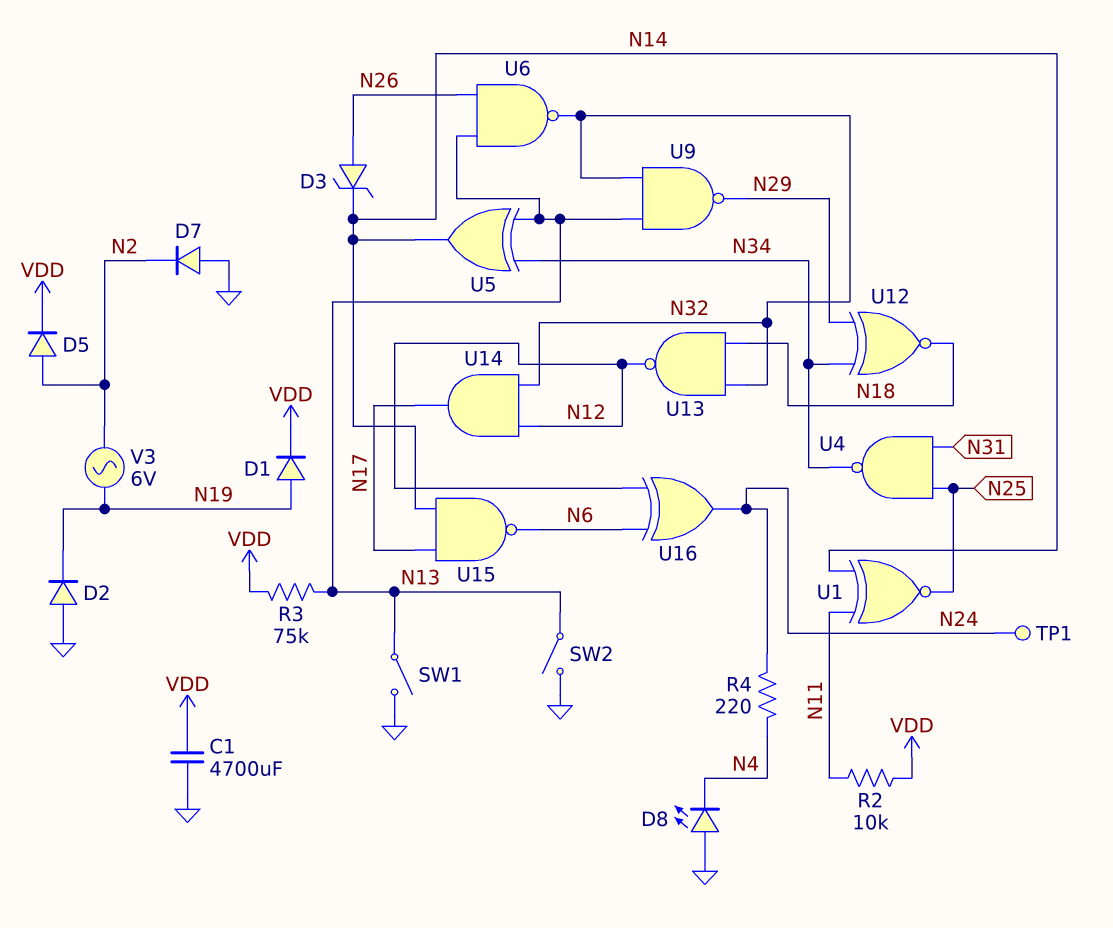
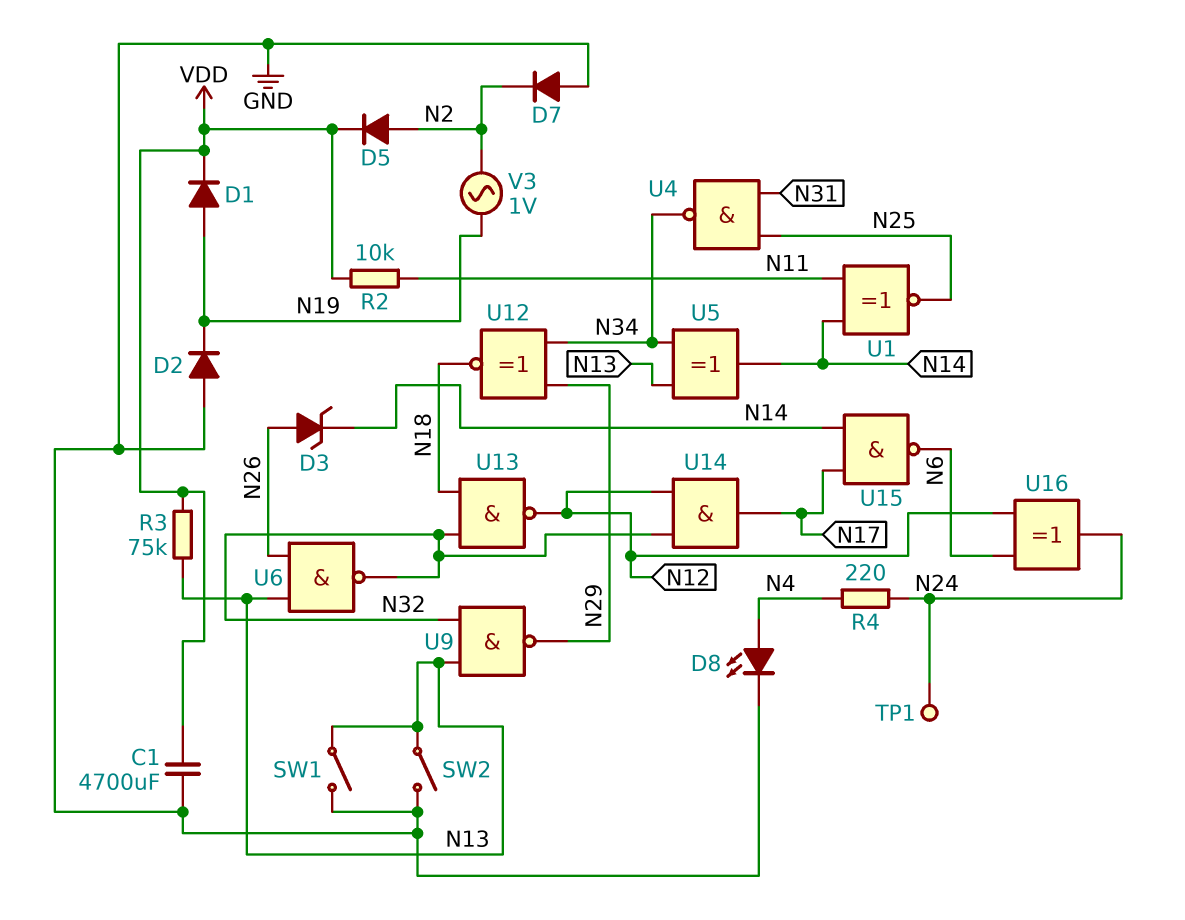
D8: LED (A GND, K N4) -> LED (A N4, K GND)
V3: AC 6V (N2, N19) -> AC 1V (N2, N19)

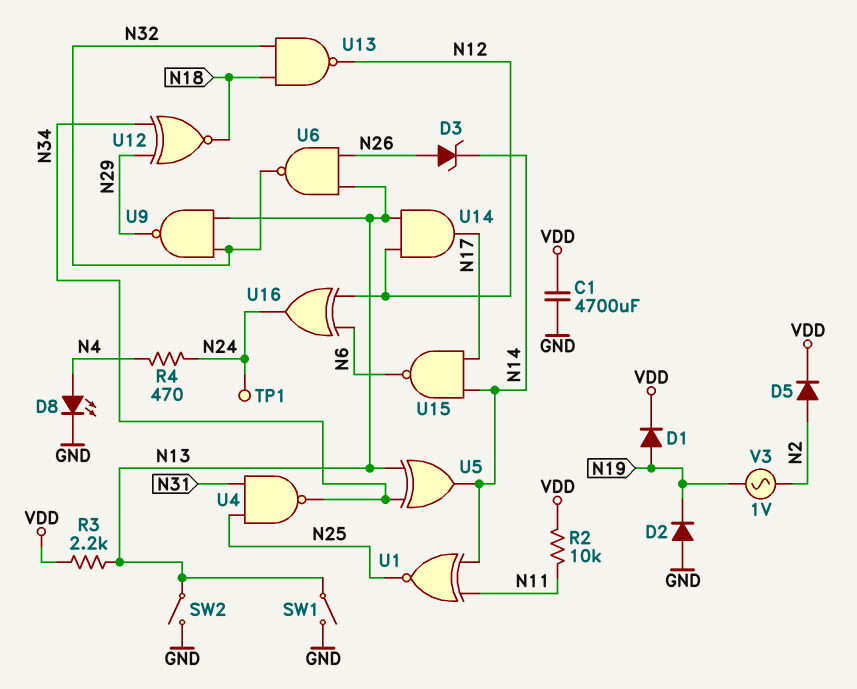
D7: diode (A GND, K N2) -> none
R3: 75k (N13, VDD) -> 2.2k (N13, VDD)
R4: 220 (N4, N24) -> 470 (N4, N24)
U14: AND (in N12, in N32, out N17) -> AND (in N12, in N13, out N17)

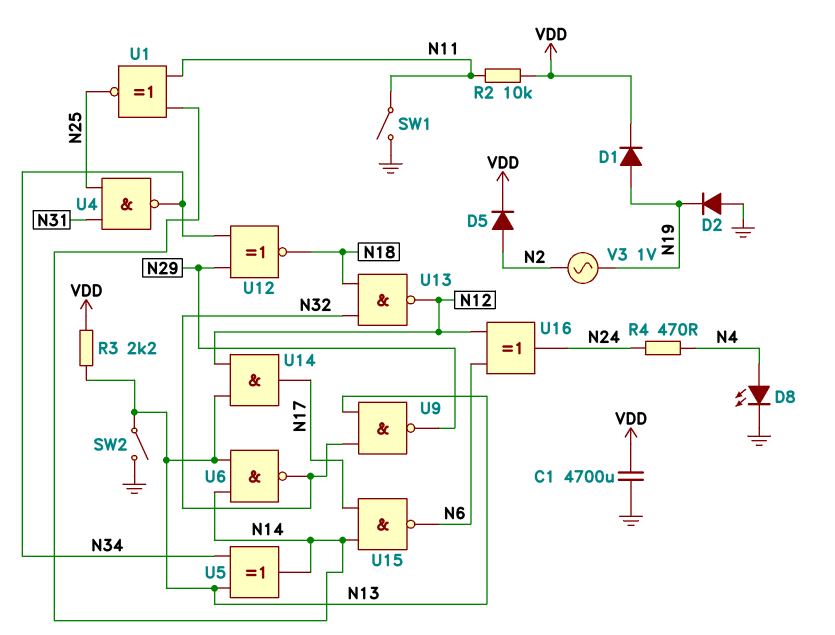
D3: zener (A N26, K N14) -> none
SW1: switch (GND, N13) -> switch (GND, N11)
TP1: test point (N24) -> none
U6: NAND (in N13, in N26, out N32) -> NAND (in N13, in N14, out N32)

